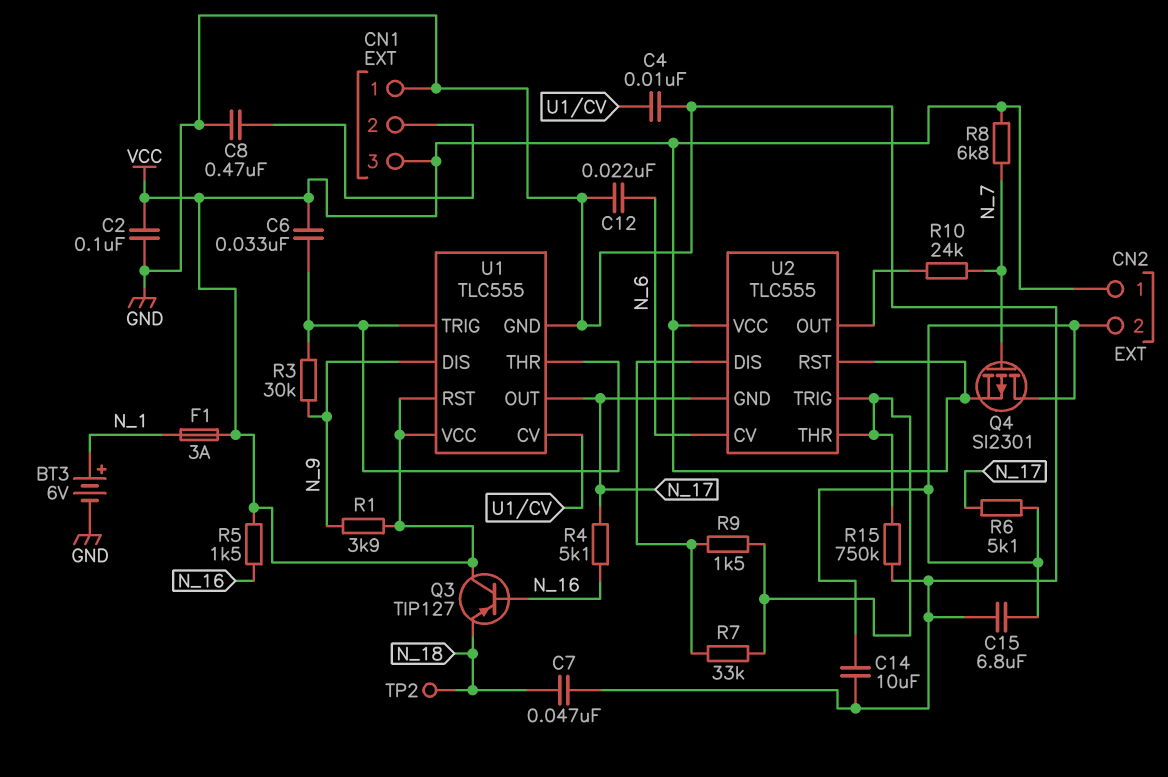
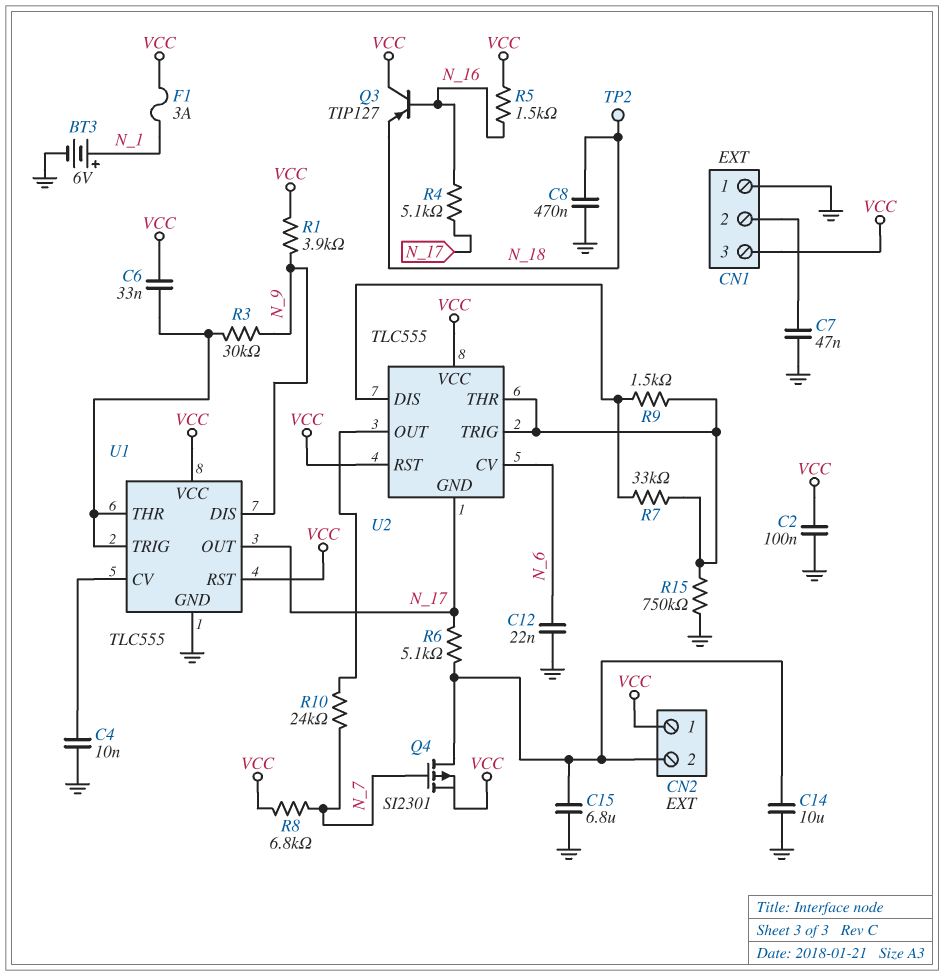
C7: 47nF (GND, N_18) -> 47nF (CN1/2, GND)
C8: 470nF (CN1/2, GND) -> 470nF (GND, N_18)

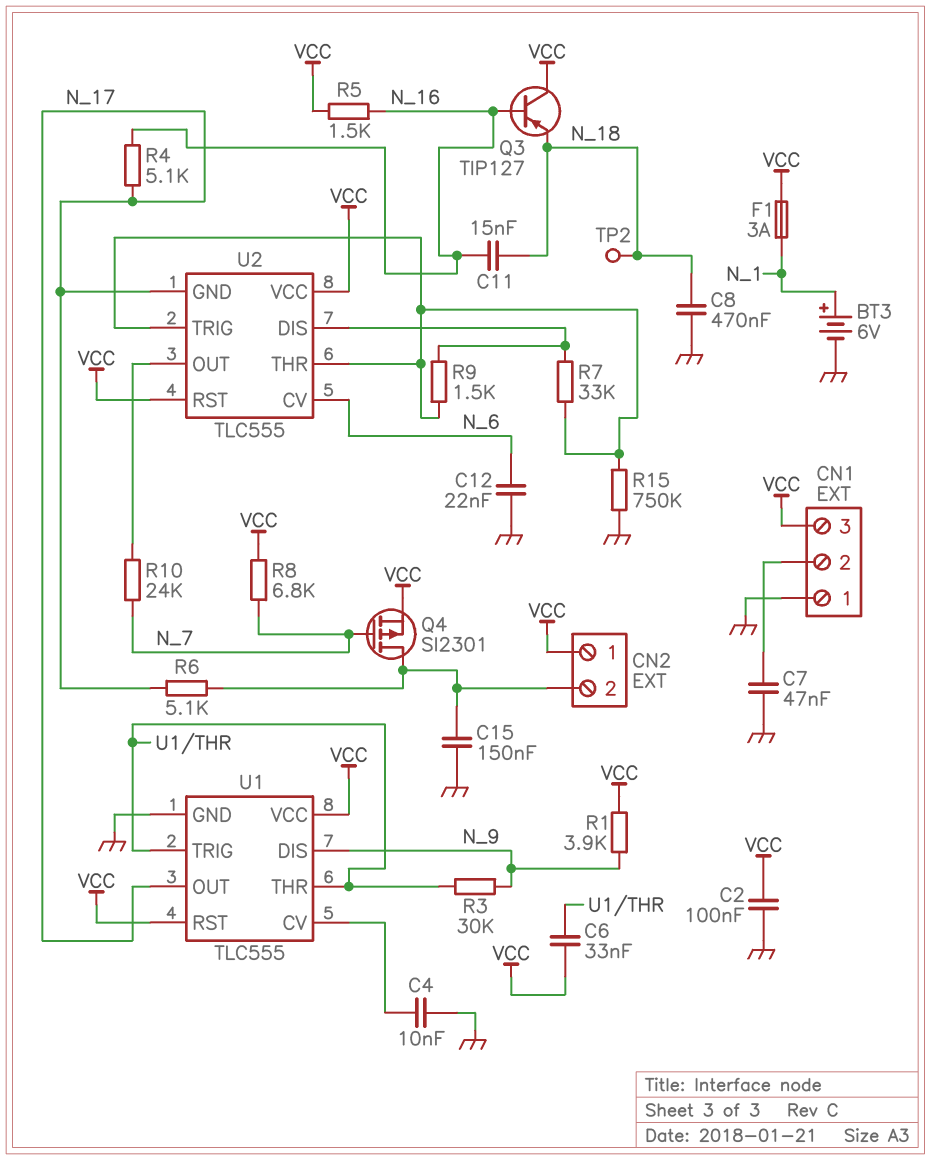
C11: none -> 15nF (N_16, N_18)
C14: 10uF (CN2/2, GND) -> none
C15: 6.8uF (CN2/2, GND) -> 150nF (CN2/2, GND)

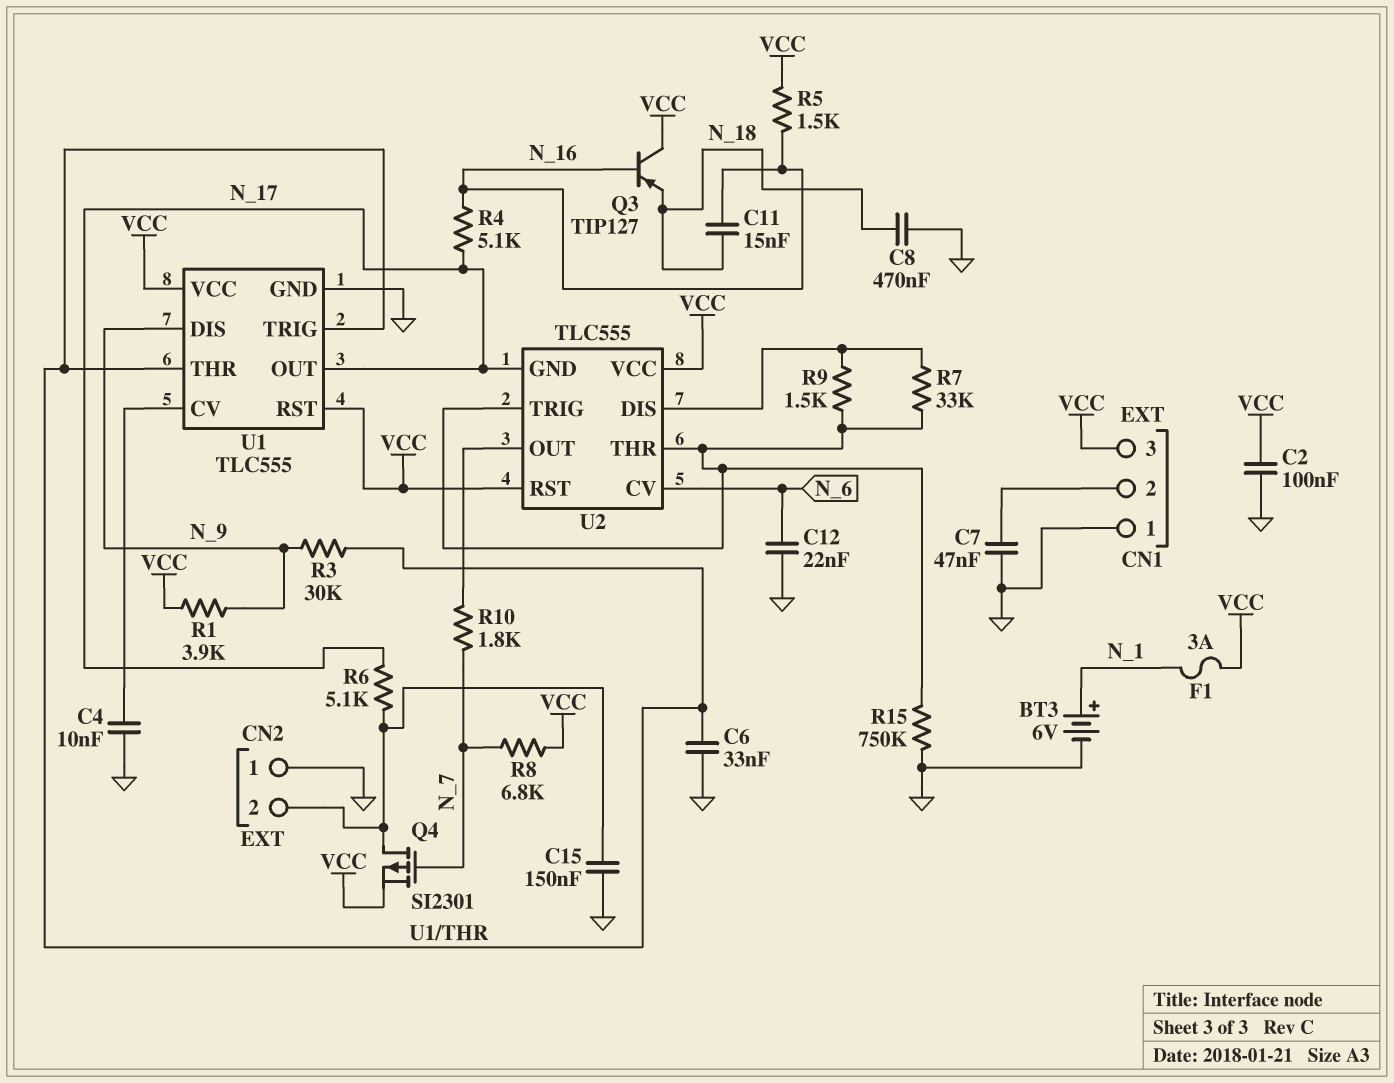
C6: 33nF (U1/THR, VCC) -> 33nF (GND, U1/THR)
CN2 pin 1: VCC -> GND
R10: 24k (N_7, U2/OUT) -> 1.8k (N_7, U2/OUT)
TP2: test point (N_18) -> none

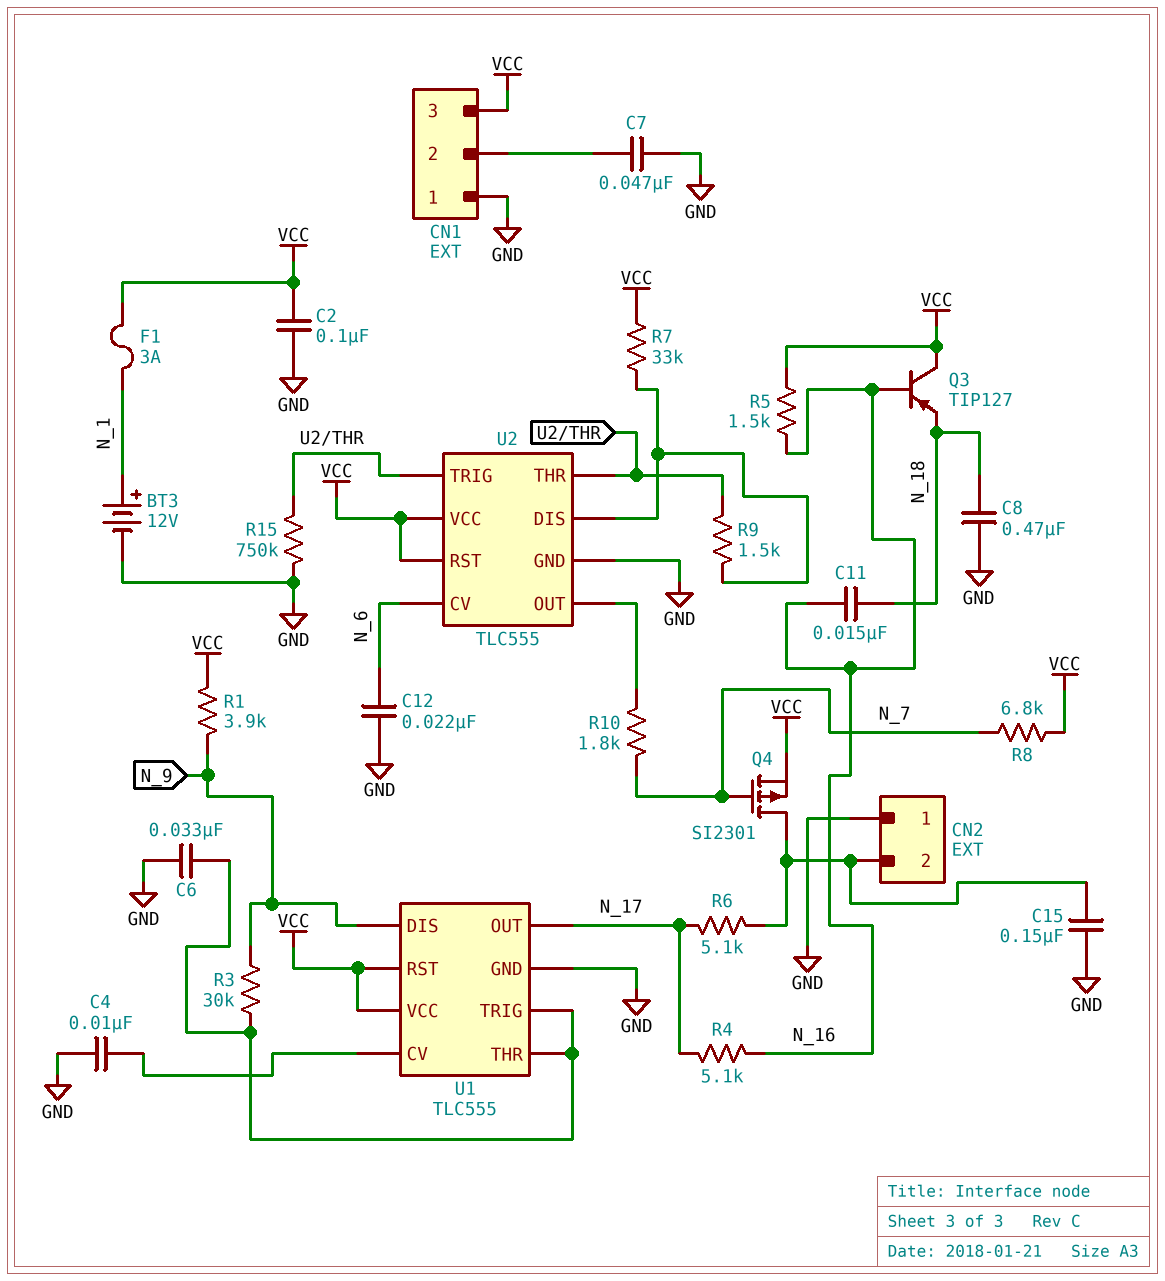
BT3: 6V (plus N_1, minus GND) -> 12V (plus N_1, minus GND)
R7: 33k (U2/DIS, U2/THR) -> 33k (U2/DIS, VCC)
U2 pin GND: N_17 -> GND

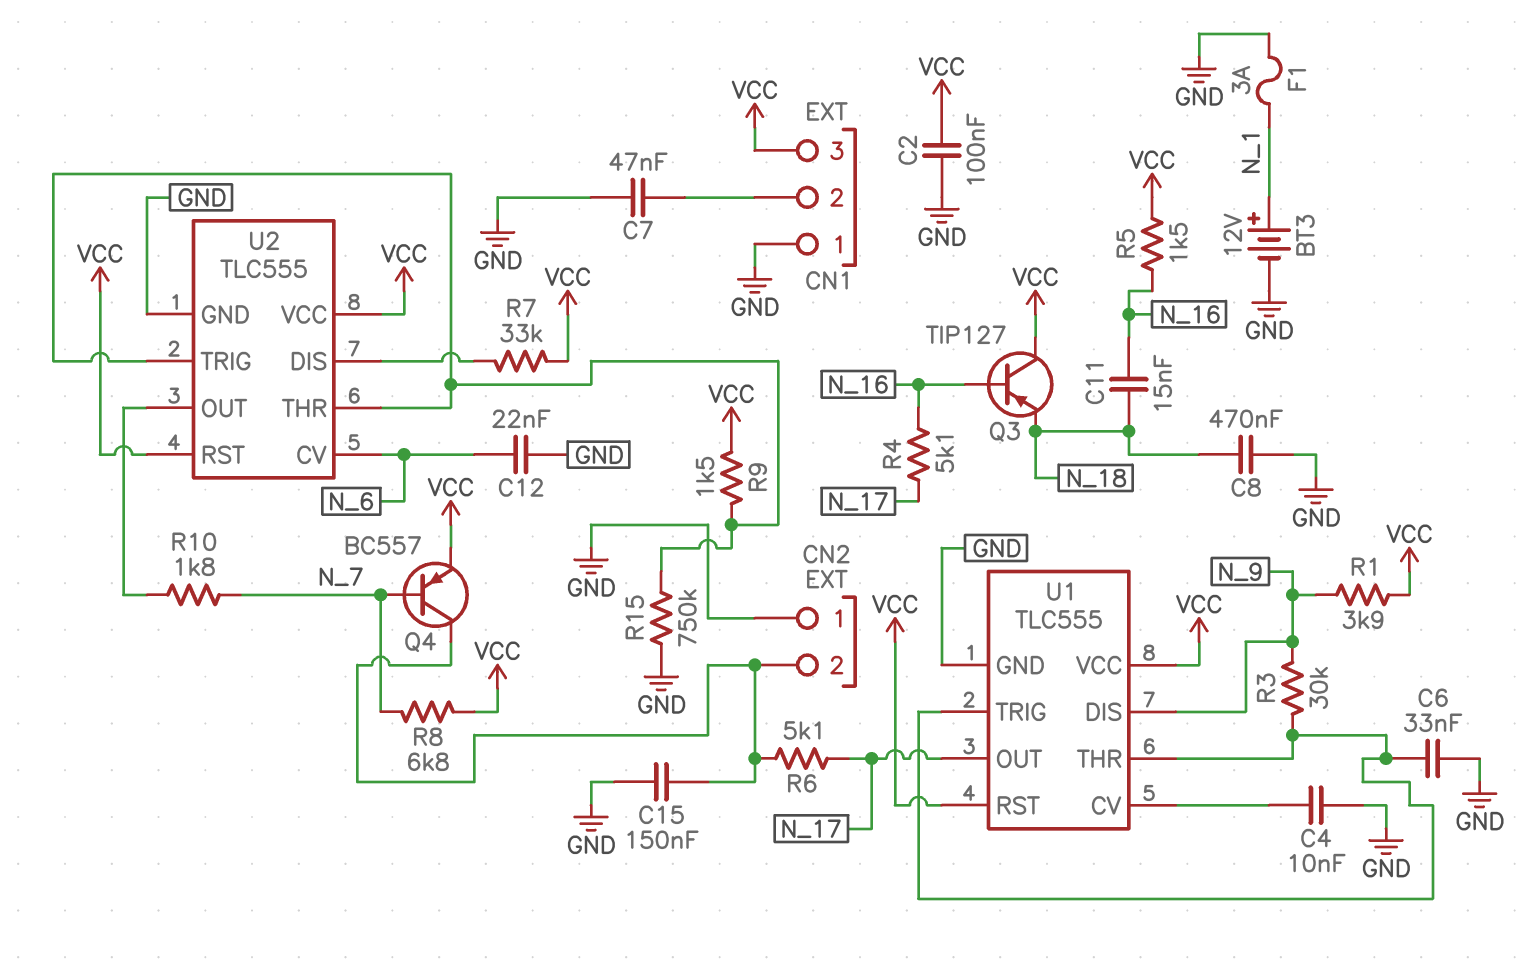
F1: 3A (N_1, VCC) -> 3A (GND, N_1)
Q4: PMOS SI2301 (G N_7, D CN2/2, S VCC) -> PNP BC557 (B N_7, C CN2/2, E VCC)
R9: 1.5k (U2/DIS, U2/THR) -> 1.5k (U2/THR, VCC)

